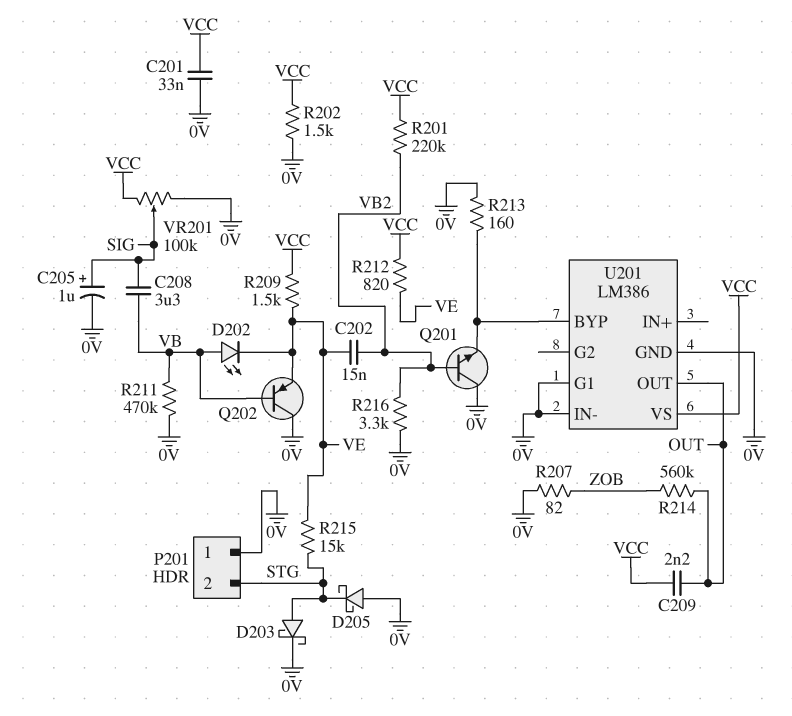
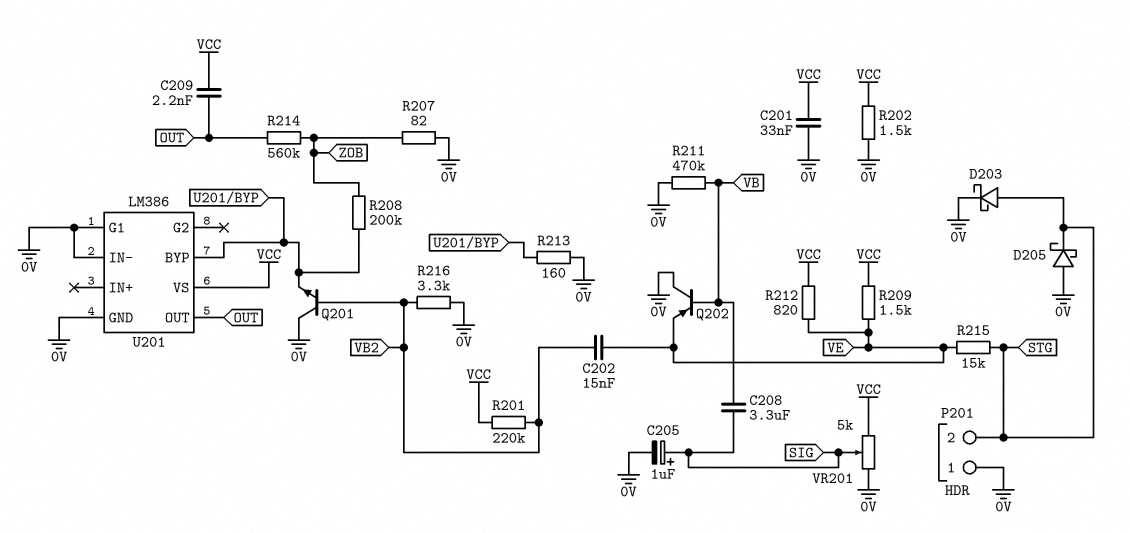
D202: LED (A VB, K VE) -> none
R208: none -> 200k (U201/BYP, ZOB)
VR201: 100k (0V, VCC, wiper SIG) -> 5k (0V, VCC, wiper SIG)

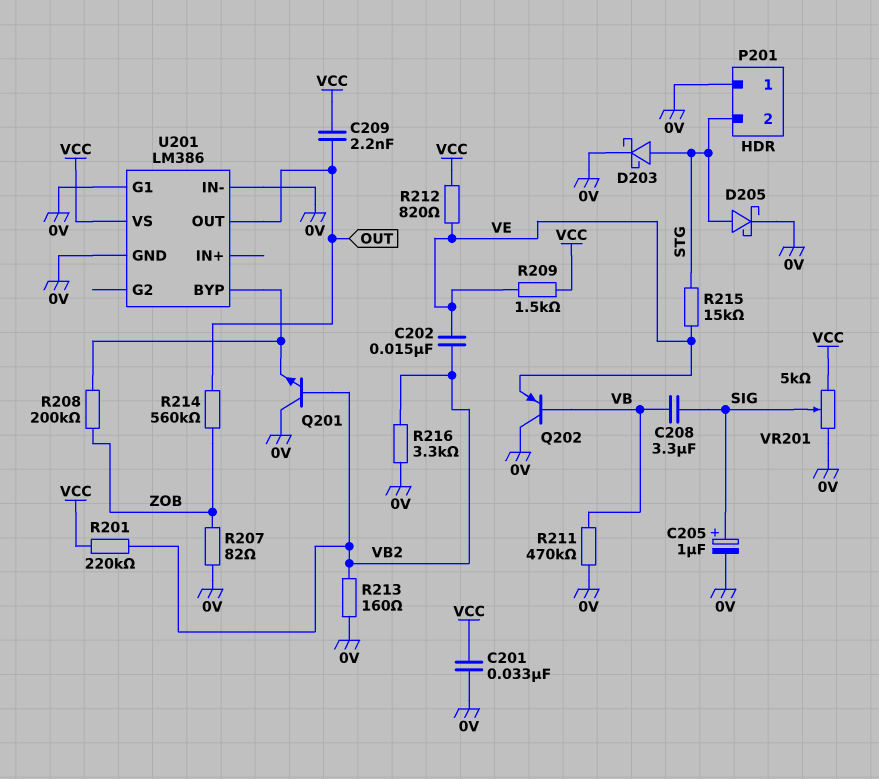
D205: schottky (A 0V, K STG) -> schottky (A STG, K 0V)
R202: 1.5k (0V, VCC) -> none
R213: 160 (0V, U201/BYP) -> 160 (0V, VB2)

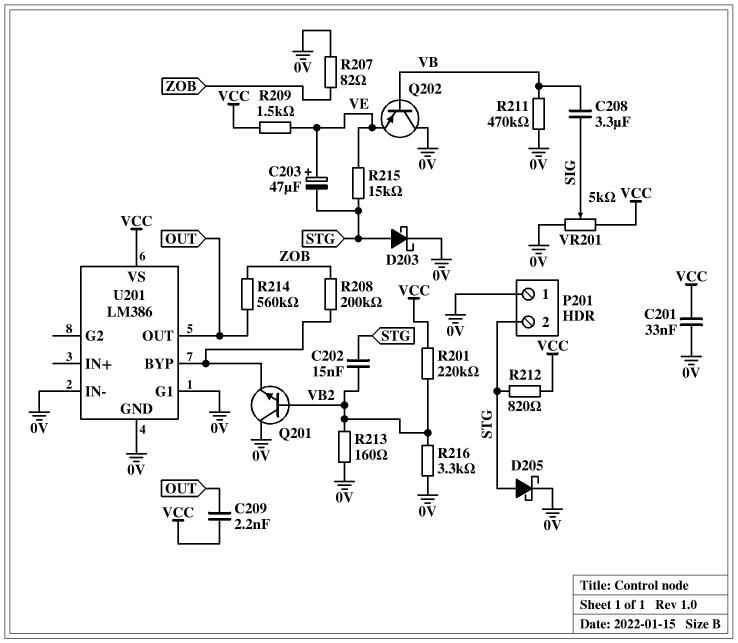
C202: 15nF (VB2, VE) -> 15nF (STG, VB2)
C203: none -> 47uF (plus VE, minus STG)
C205: 1uF (plus SIG, minus 0V) -> none
R212: 820 (VCC, VE) -> 820 (STG, VCC)

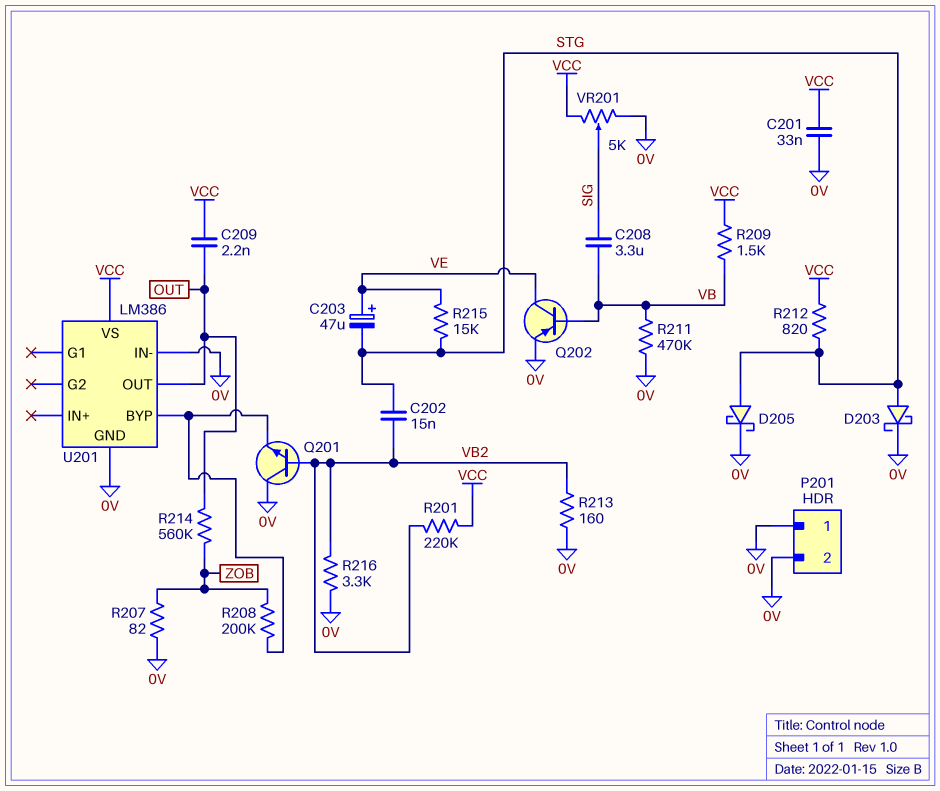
P201 pin 2: STG -> 0V
Q202: PNP (B VB, C 0V, E VE) -> PNP (B VB, C VE, E 0V)
R209: 1.5k (VCC, VE) -> 1.5k (VB, VCC)
U201 pin G1: 0V -> none

